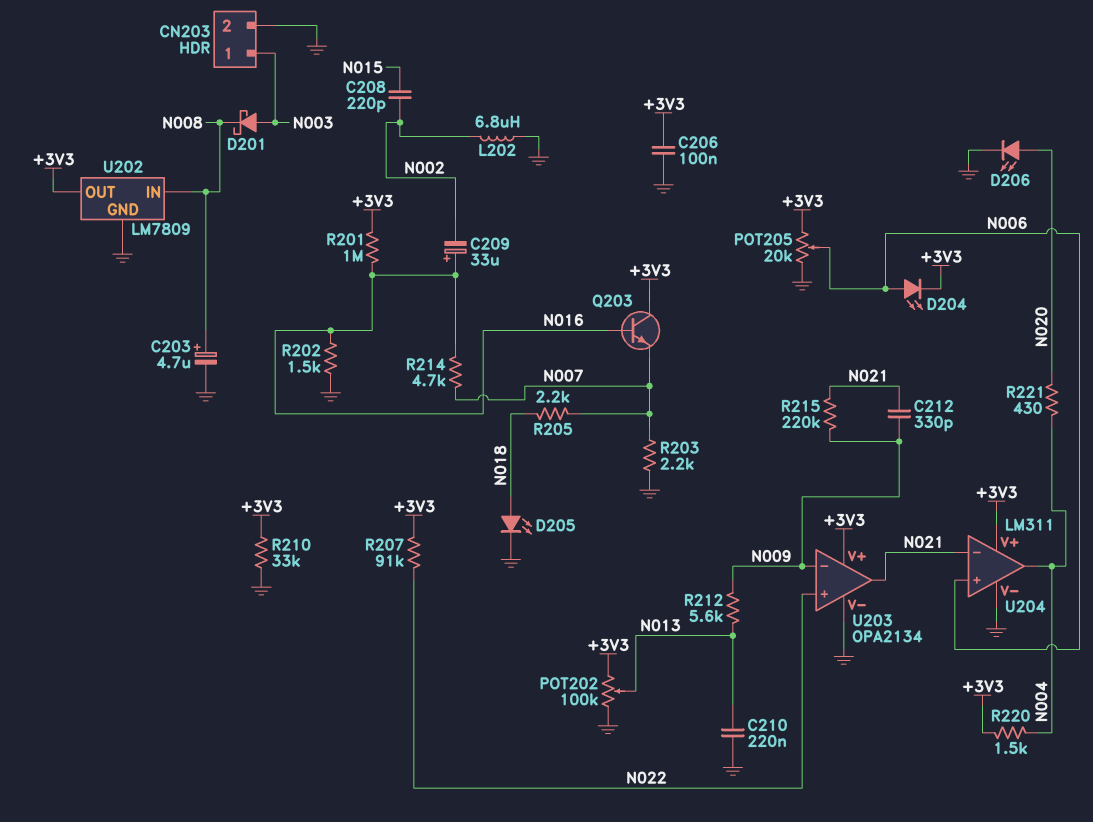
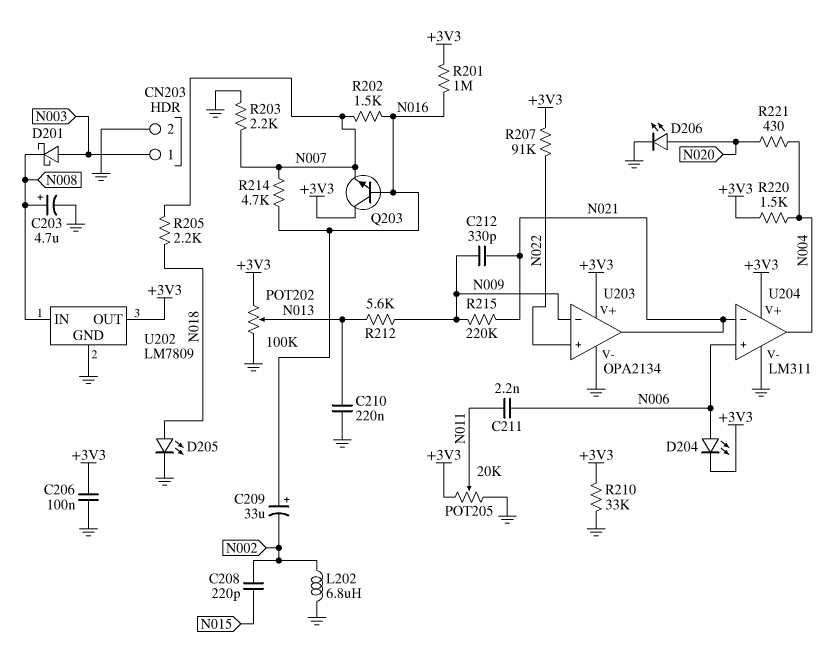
C211: none -> 2.2nF (N006, N011)
POT205: 20k (+3V3, GND, wiper N006) -> 20k (+3V3, GND, wiper N011)
R202: 1.5k (GND, N016) -> 1.5k (N007, N016)

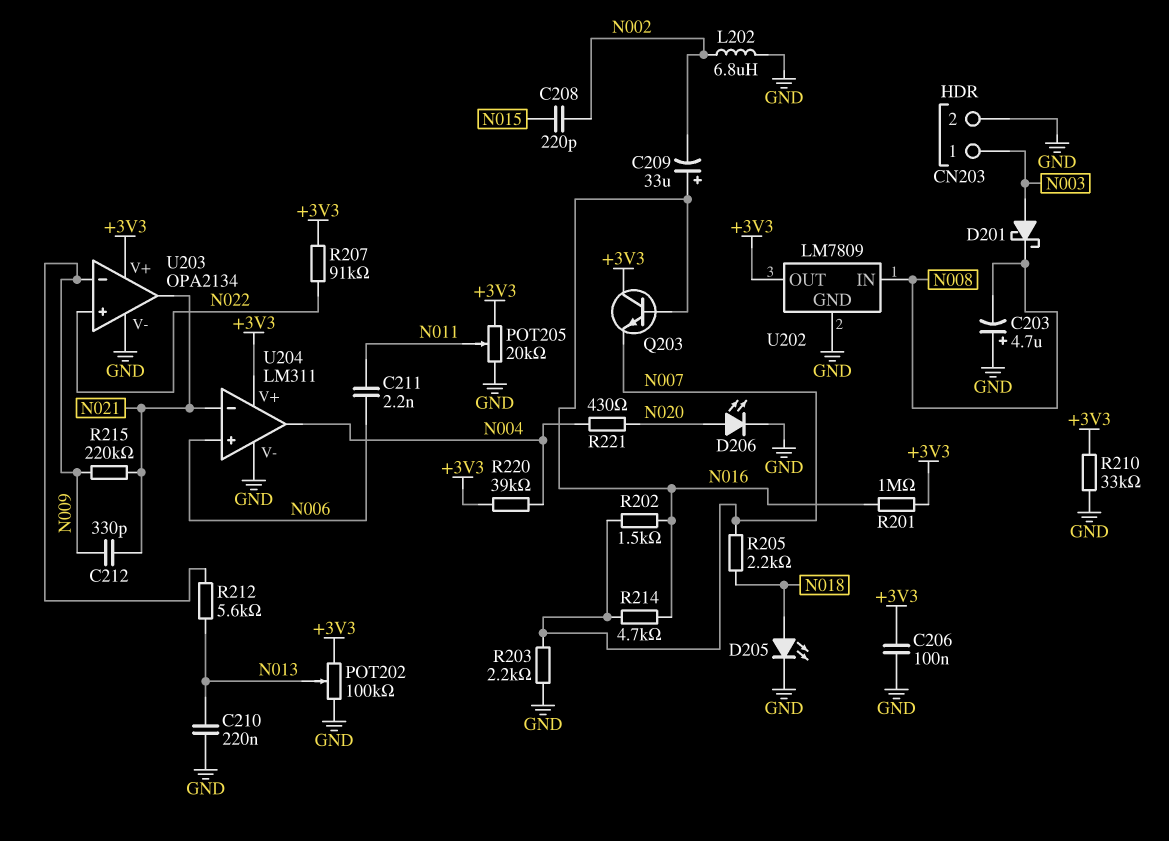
C203: 4.7uF (plus N008, minus GND) -> 4.7uF (plus GND, minus N008)
D204: LED (A N006, K +3V3) -> none
R220: 1.5k (+3V3, N004) -> 39k (+3V3, N004)

